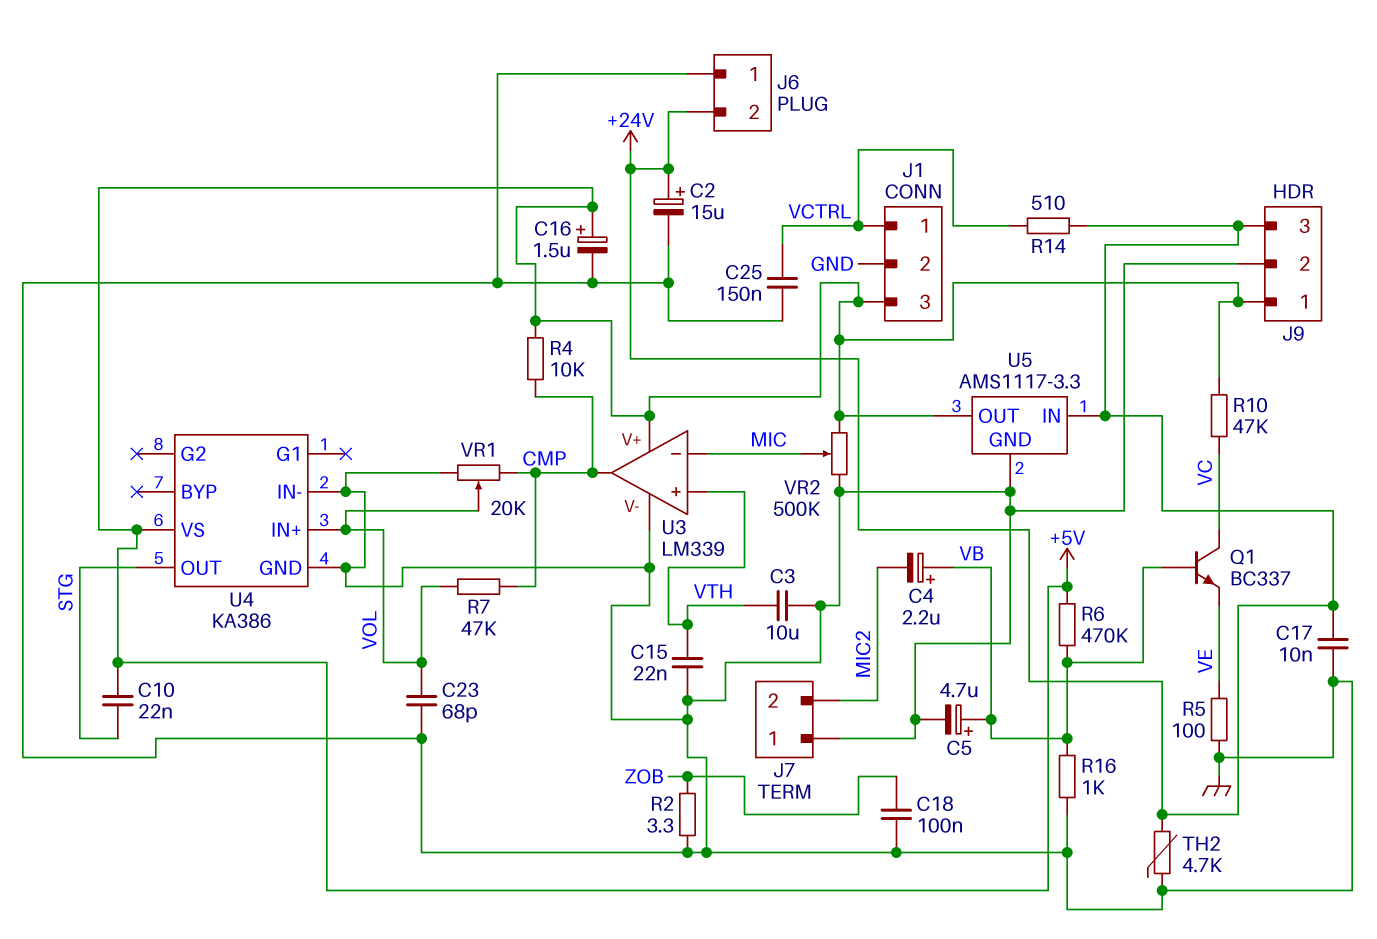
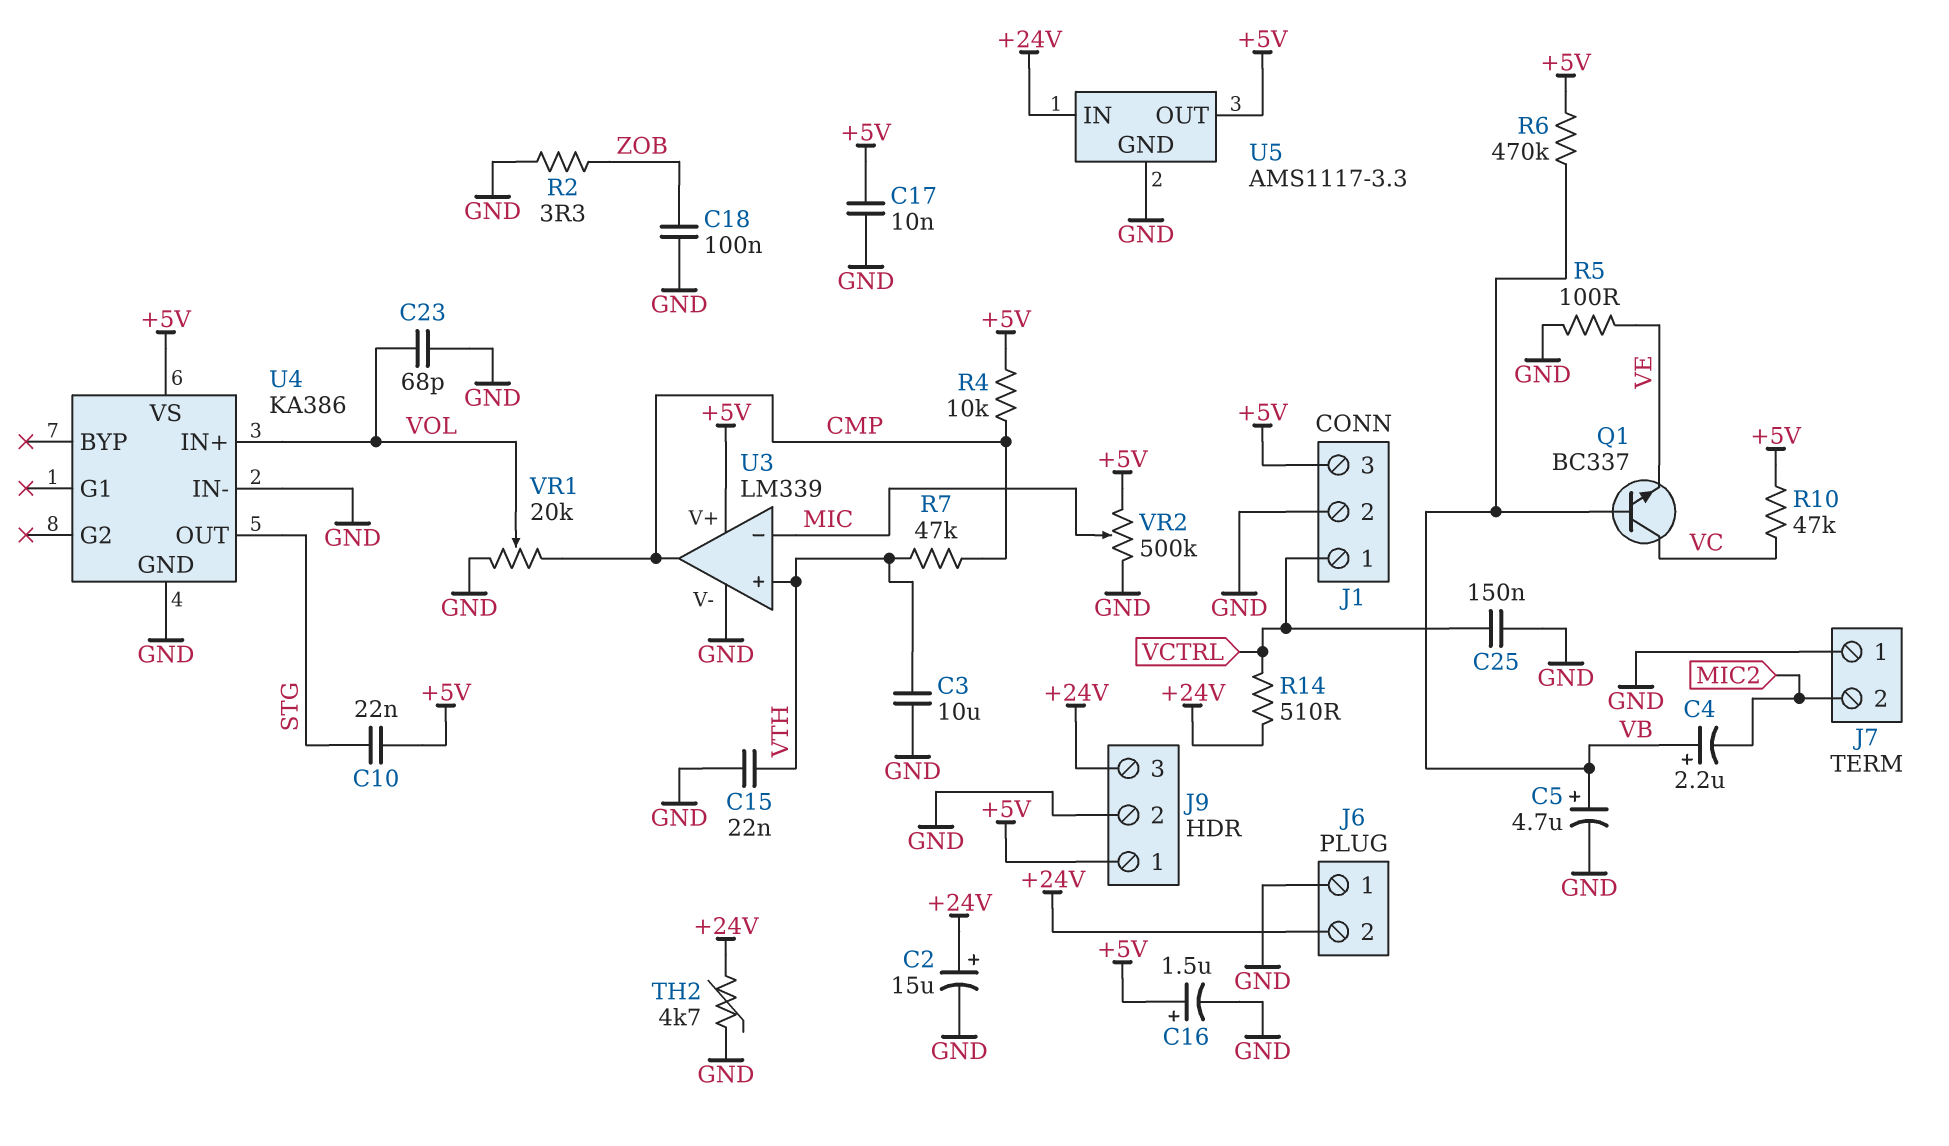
C17: 10nF (+24V, GND) -> 10nF (+5V, GND)
R7: 47k (CMP, VOL) -> 47k (CMP, VTH)
R16: 1k (GND, VB) -> none

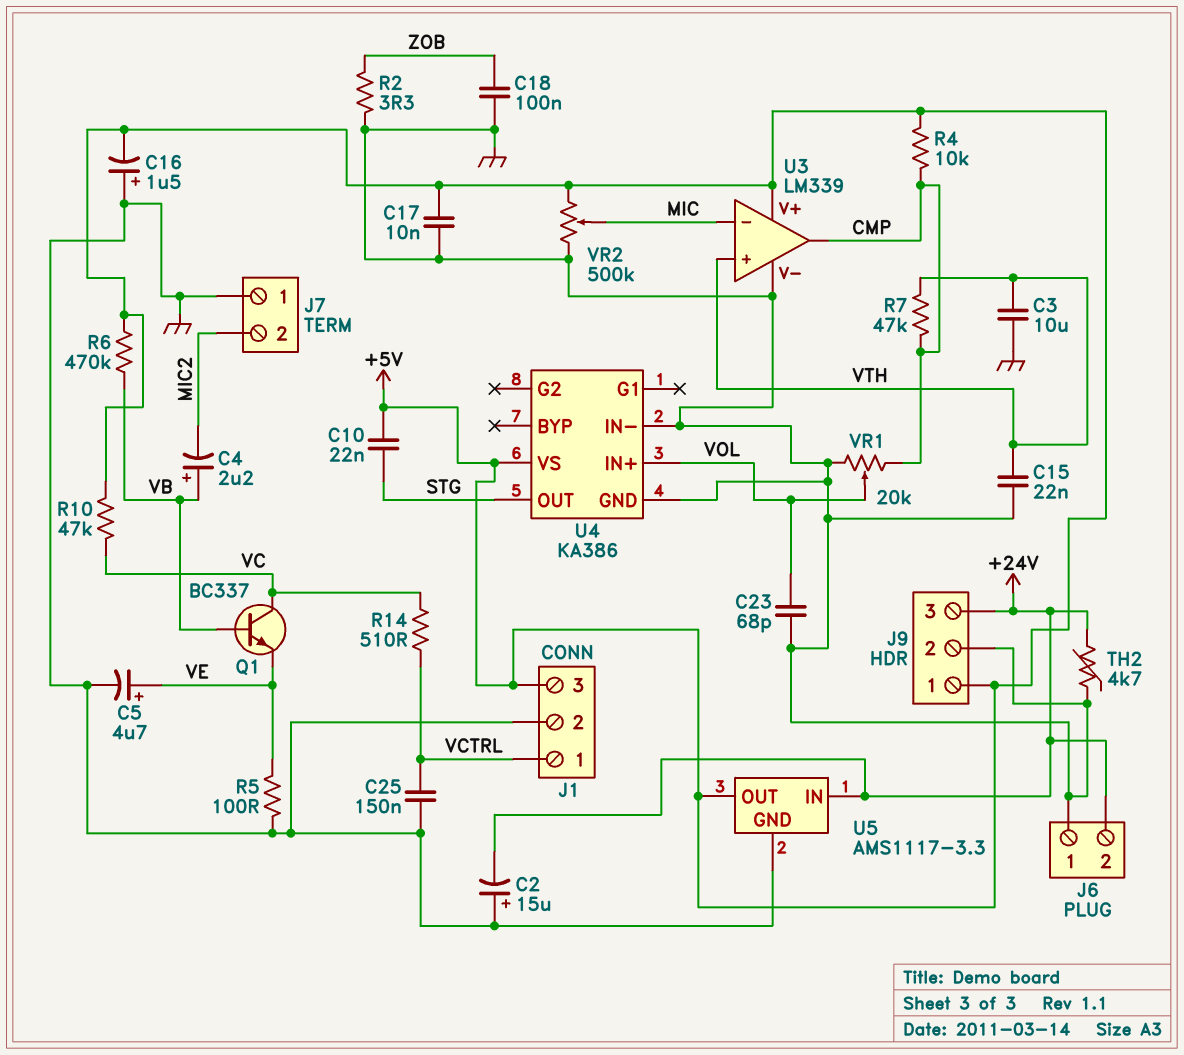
C2: 15uF (plus +24V, minus GND) -> 15uF (plus GND, minus +24V)
C5: 4.7uF (plus VB, minus GND) -> 4.7uF (plus VE, minus GND)
C16: 1.5uF (plus +5V, minus GND) -> 1.5uF (plus GND, minus +5V)
R14: 510 (+24V, VCTRL) -> 510 (VC, VCTRL)

